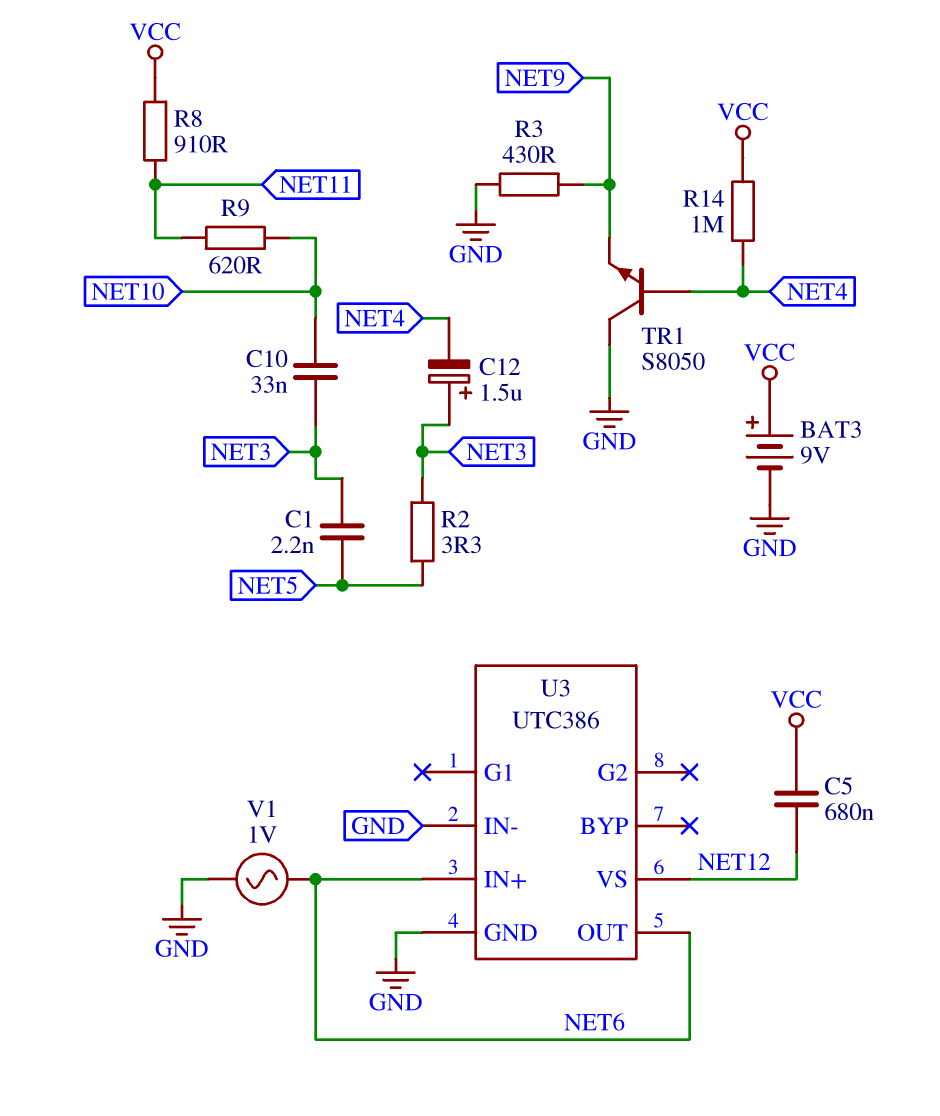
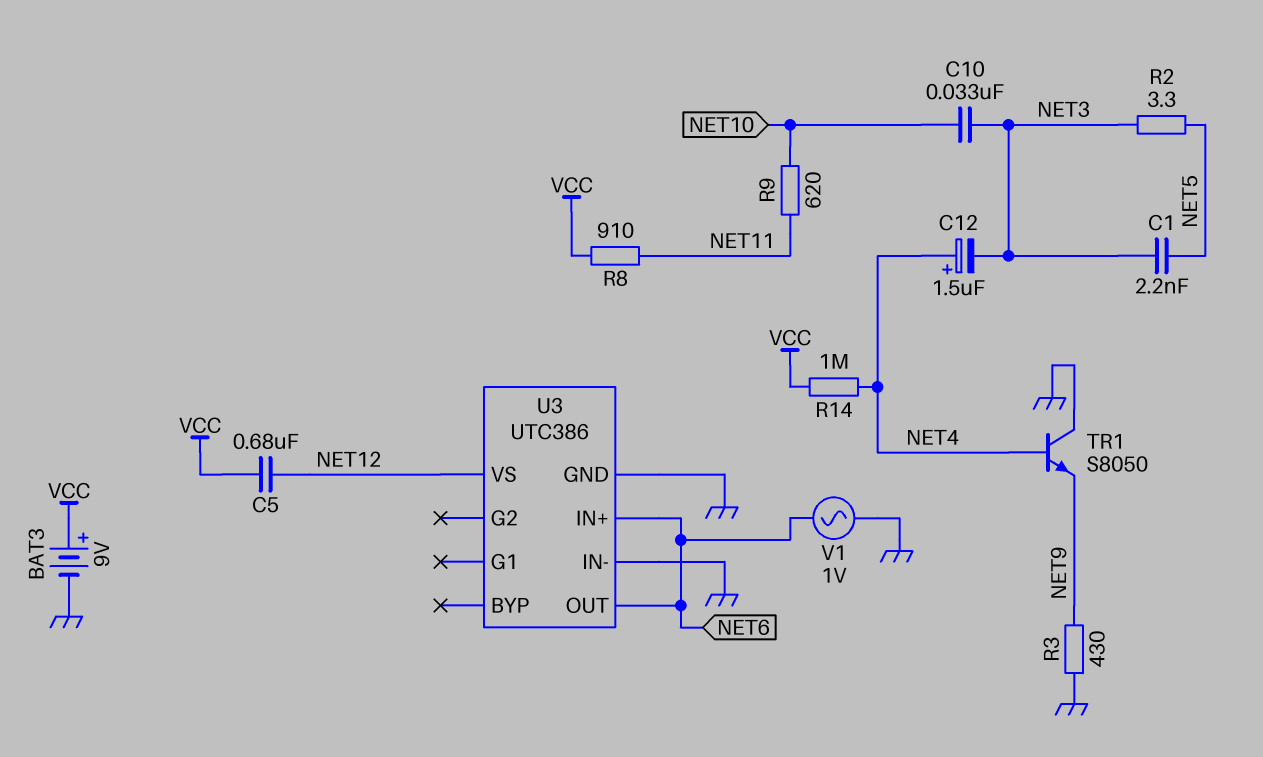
C12: 1.5uF (plus NET3, minus NET4) -> 1.5uF (plus NET4, minus NET3)

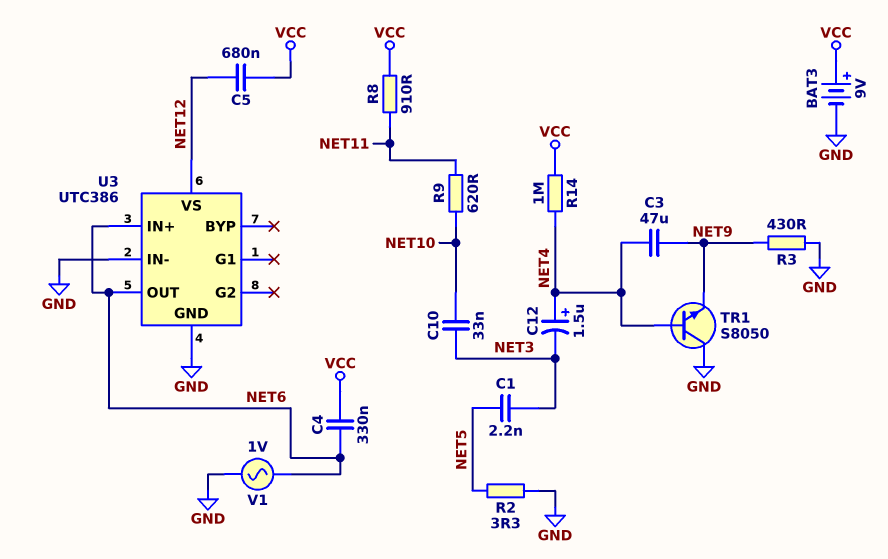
C3: none -> 47uF (NET4, NET9)
C4: none -> 330nF (NET6, VCC)
R2: 3.3 (NET3, NET5) -> 3.3 (GND, NET5)

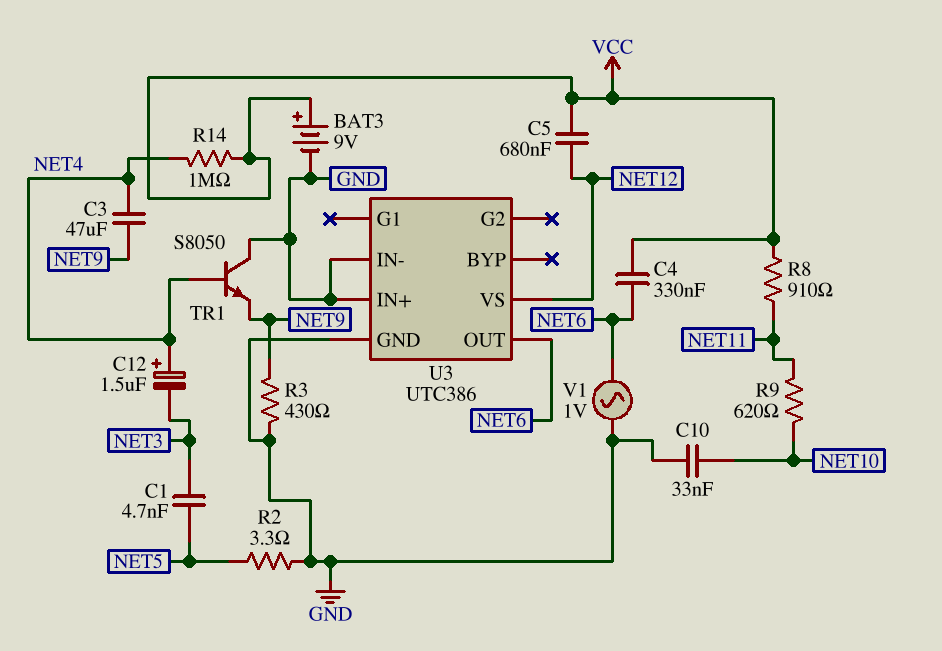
C1: 2.2nF (NET3, NET5) -> 4.7nF (NET3, NET5)
C10: 33nF (NET3, NET10) -> 33nF (GND, NET10)
U3 pin IN+: NET6 -> GND

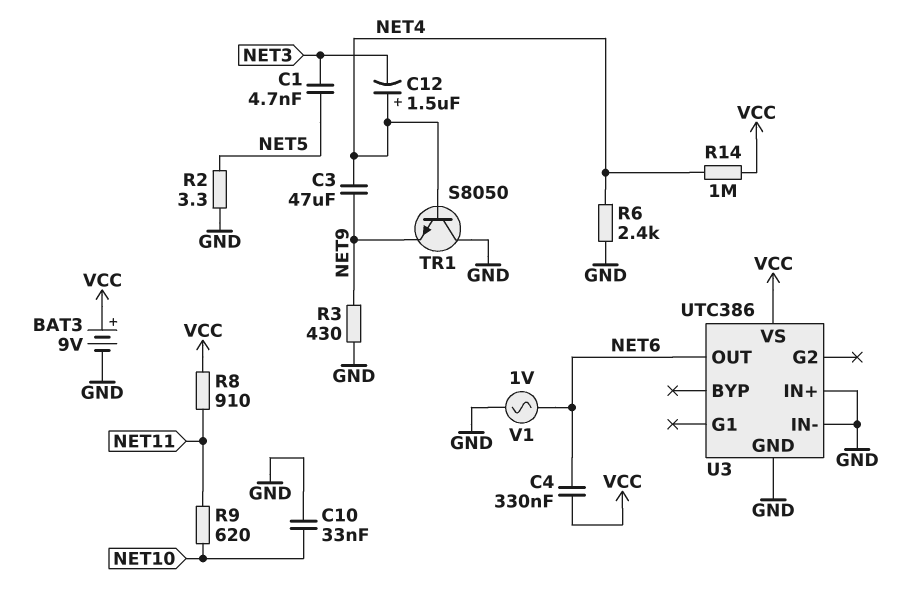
C5: 680nF (NET12, VCC) -> none
R6: none -> 2.4k (GND, NET4)
U3 pin VS: NET12 -> VCC

